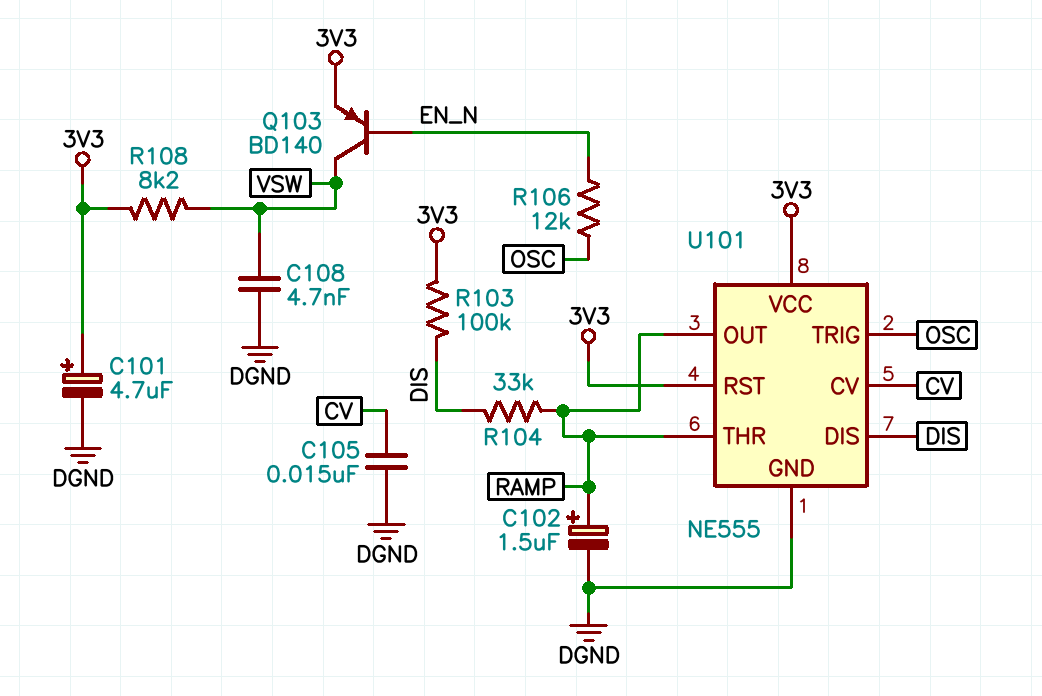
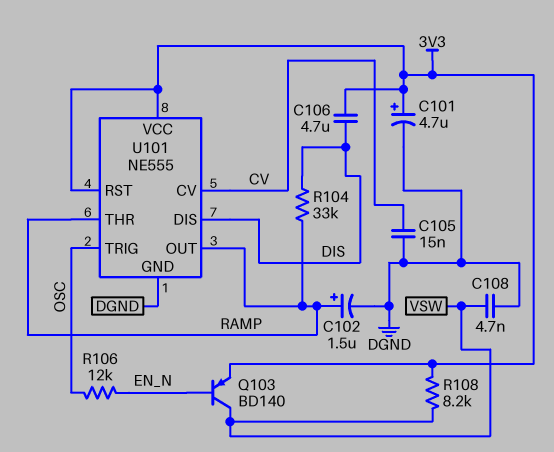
C106: none -> 4.7uF (3V3, DIS)
R103: 100k (3V3, DIS) -> none

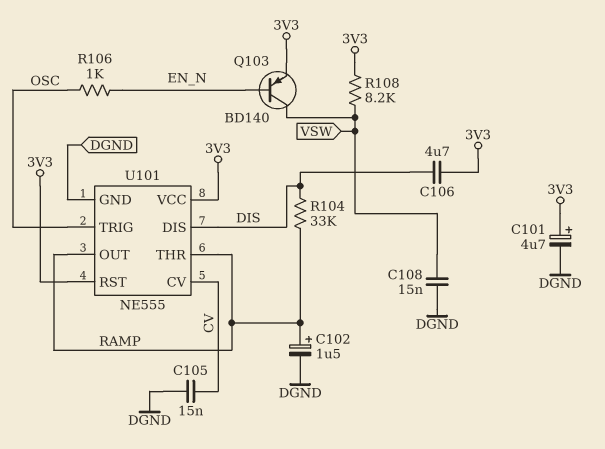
C108: 4.7nF (DGND, VSW) -> 15nF (DGND, VSW)
R106: 12k (EN_N, OSC) -> 1k (EN_N, OSC)

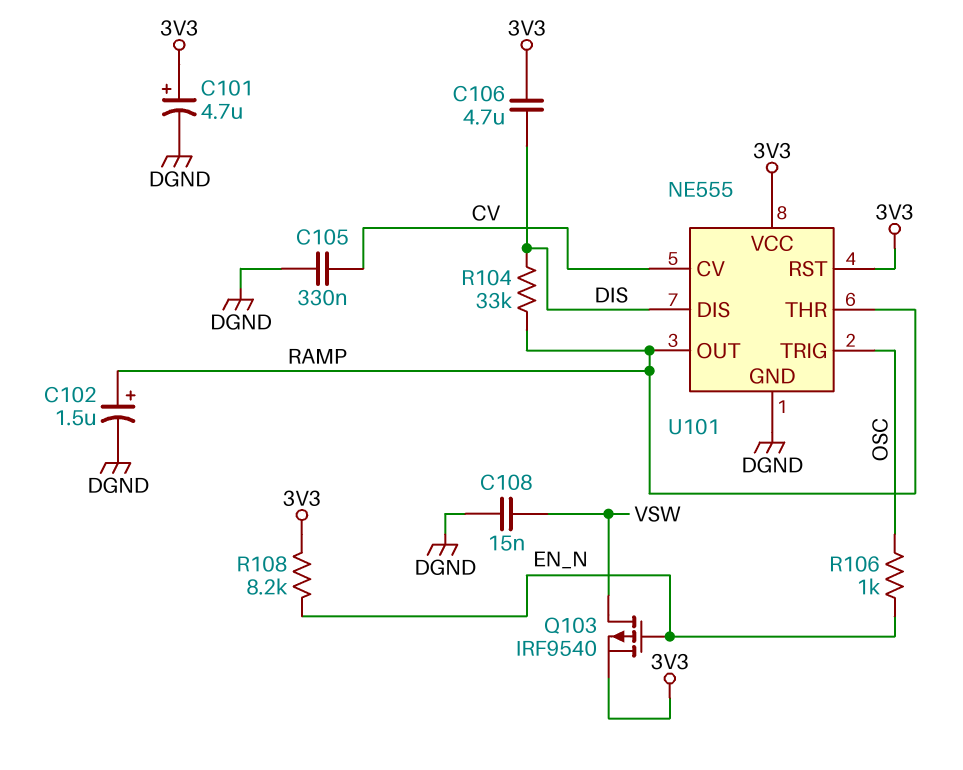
C105: 15nF (CV, DGND) -> 330nF (CV, DGND)
Q103: PNP BD140 (B EN_N, C VSW, E 3V3) -> PMOS IRF9540 (G EN_N, D VSW, S 3V3)
R108: 8.2k (3V3, VSW) -> 8.2k (3V3, EN_N)

